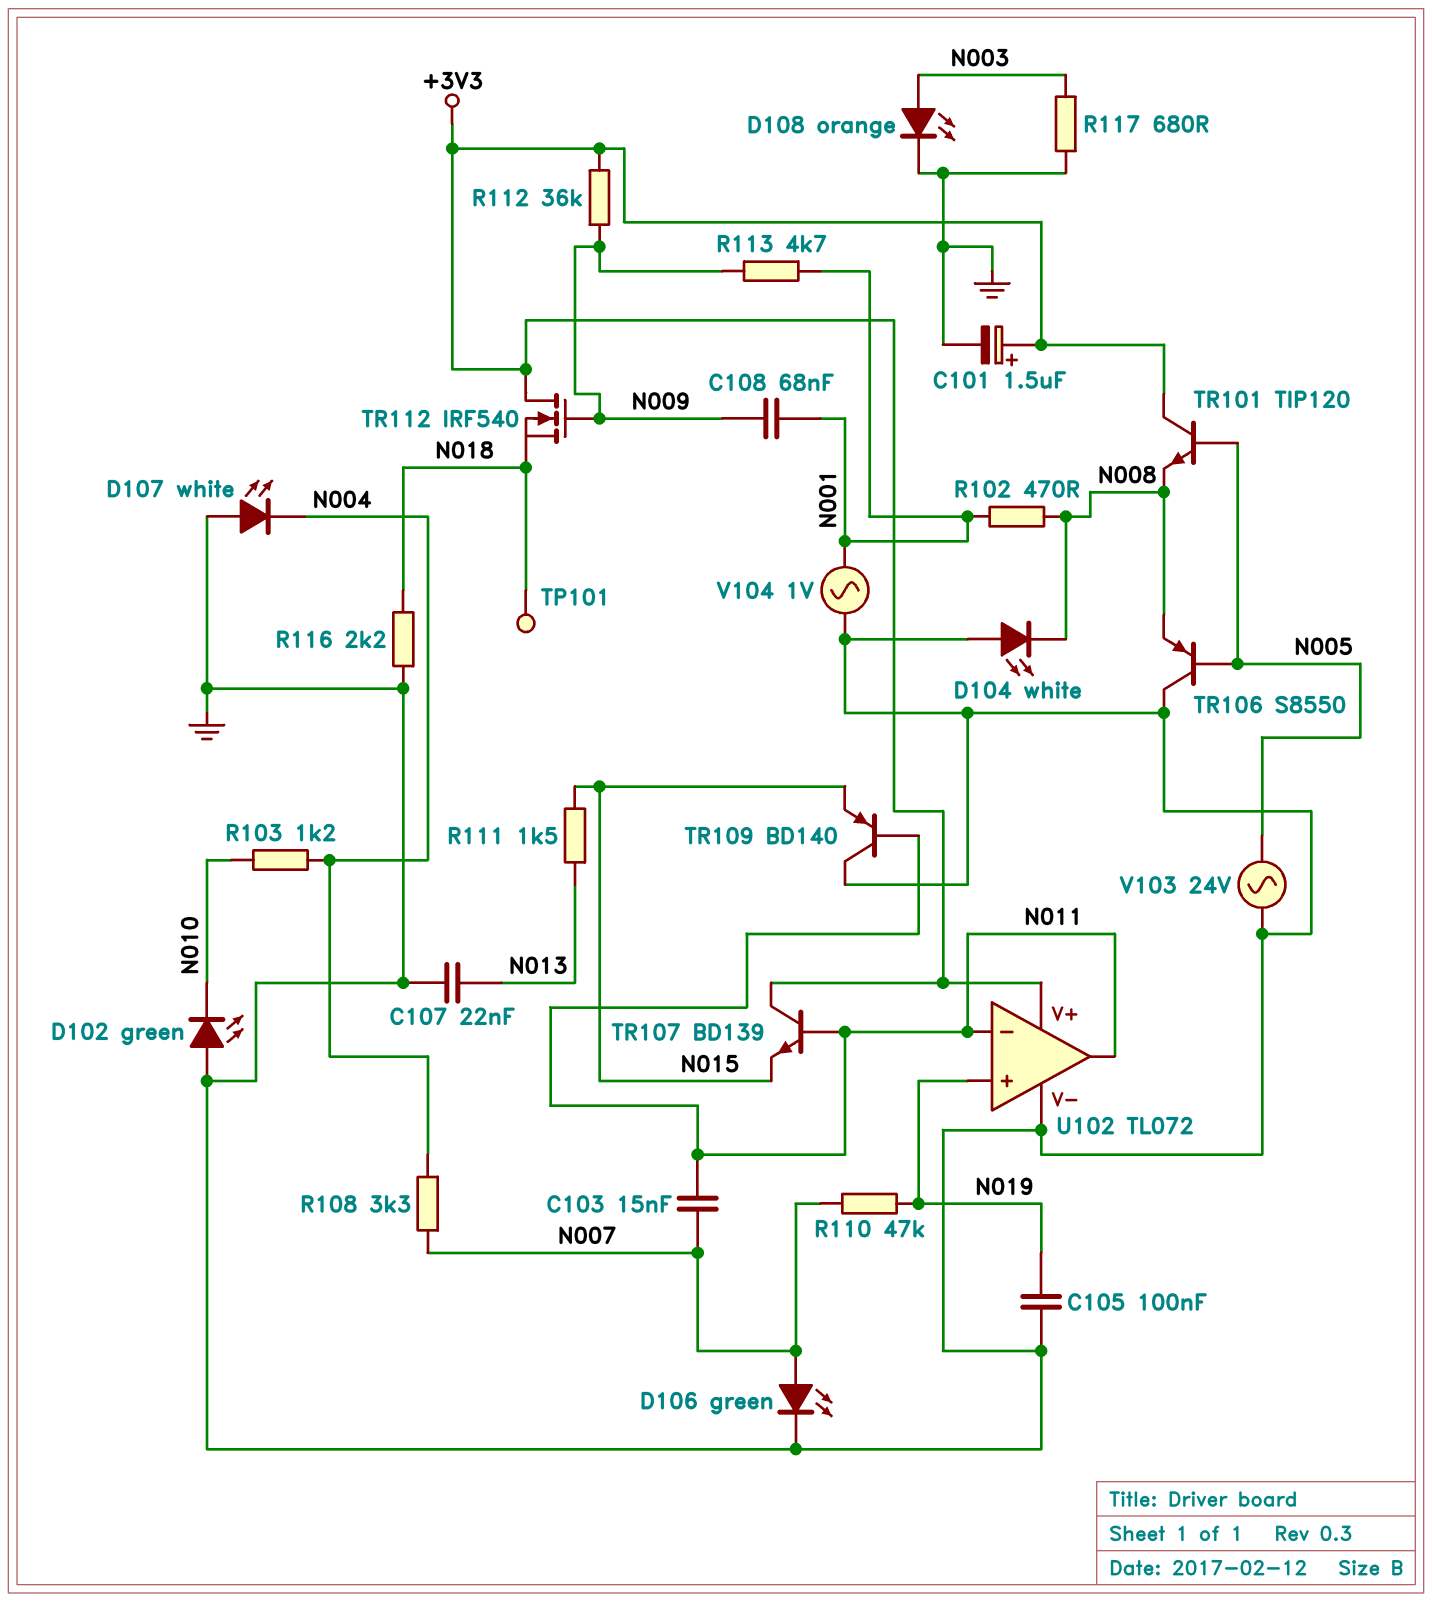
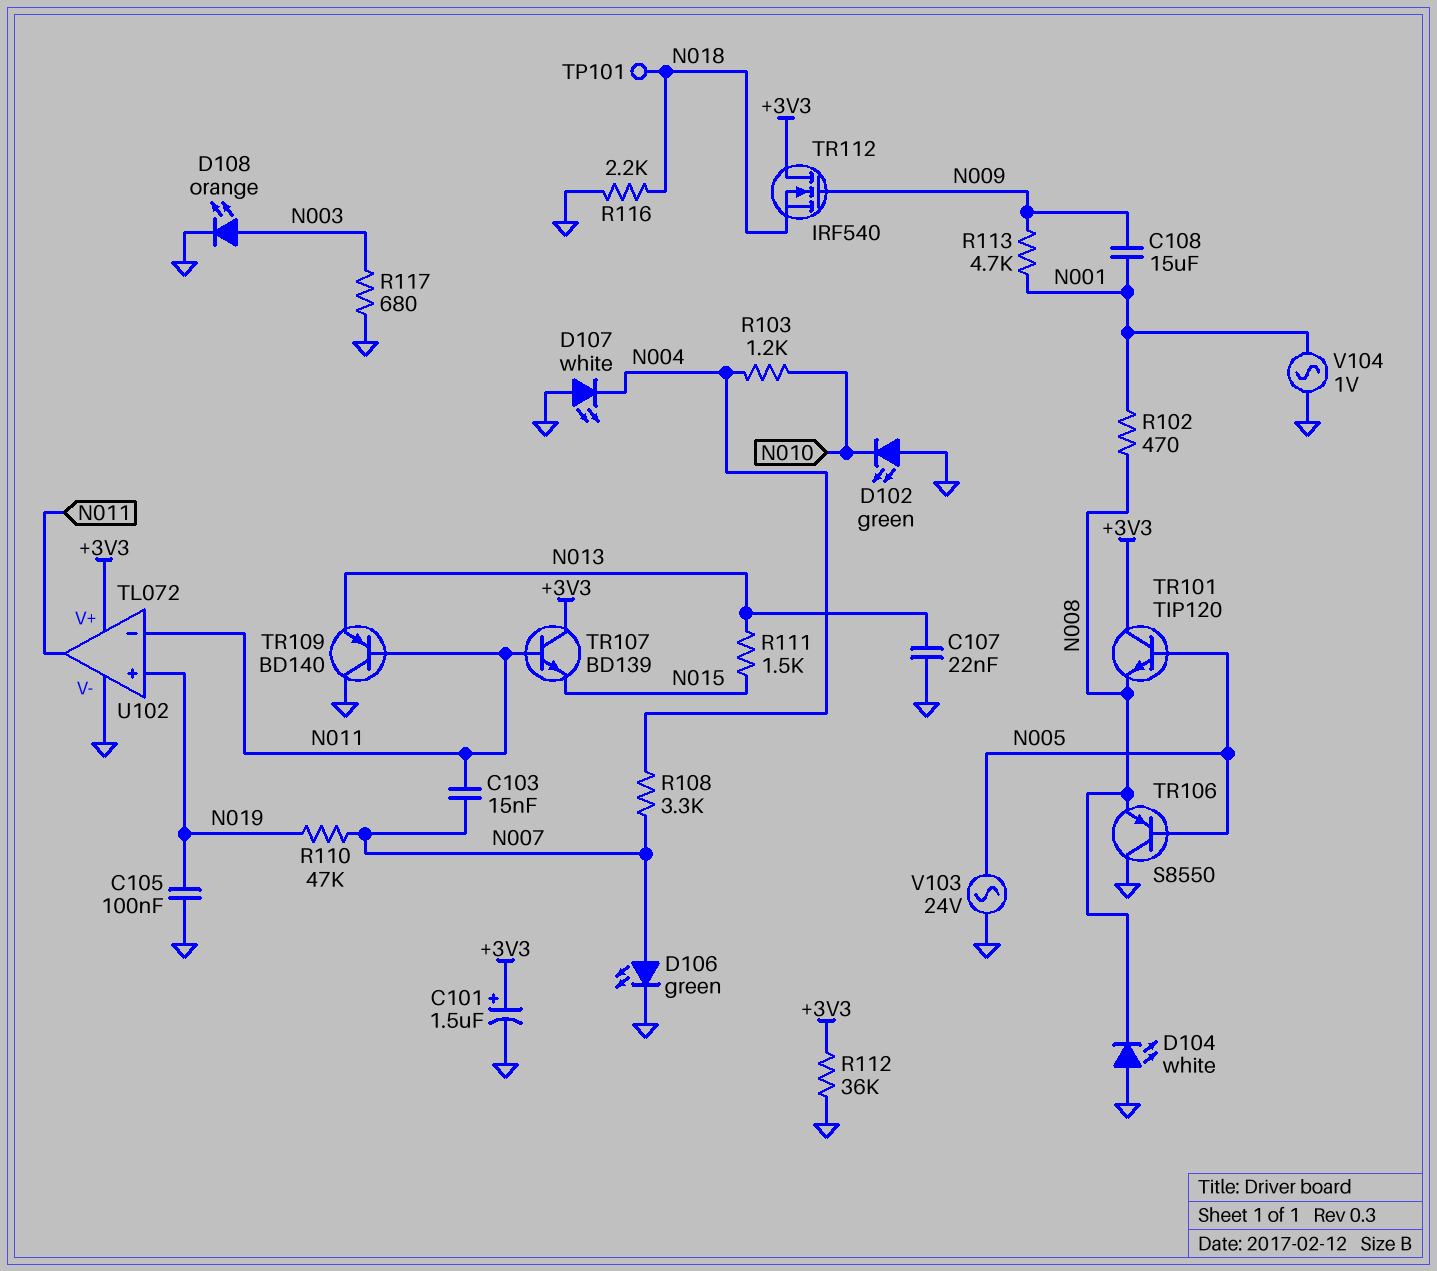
C108: 68nF (N001, N009) -> 15uF (N001, N009)
R112: 36k (+3V3, N009) -> 36k (+3V3, GND)
TR109: PNP BD140 (B N011, C GND, E N015) -> PNP BD140 (B N011, C GND, E N013)

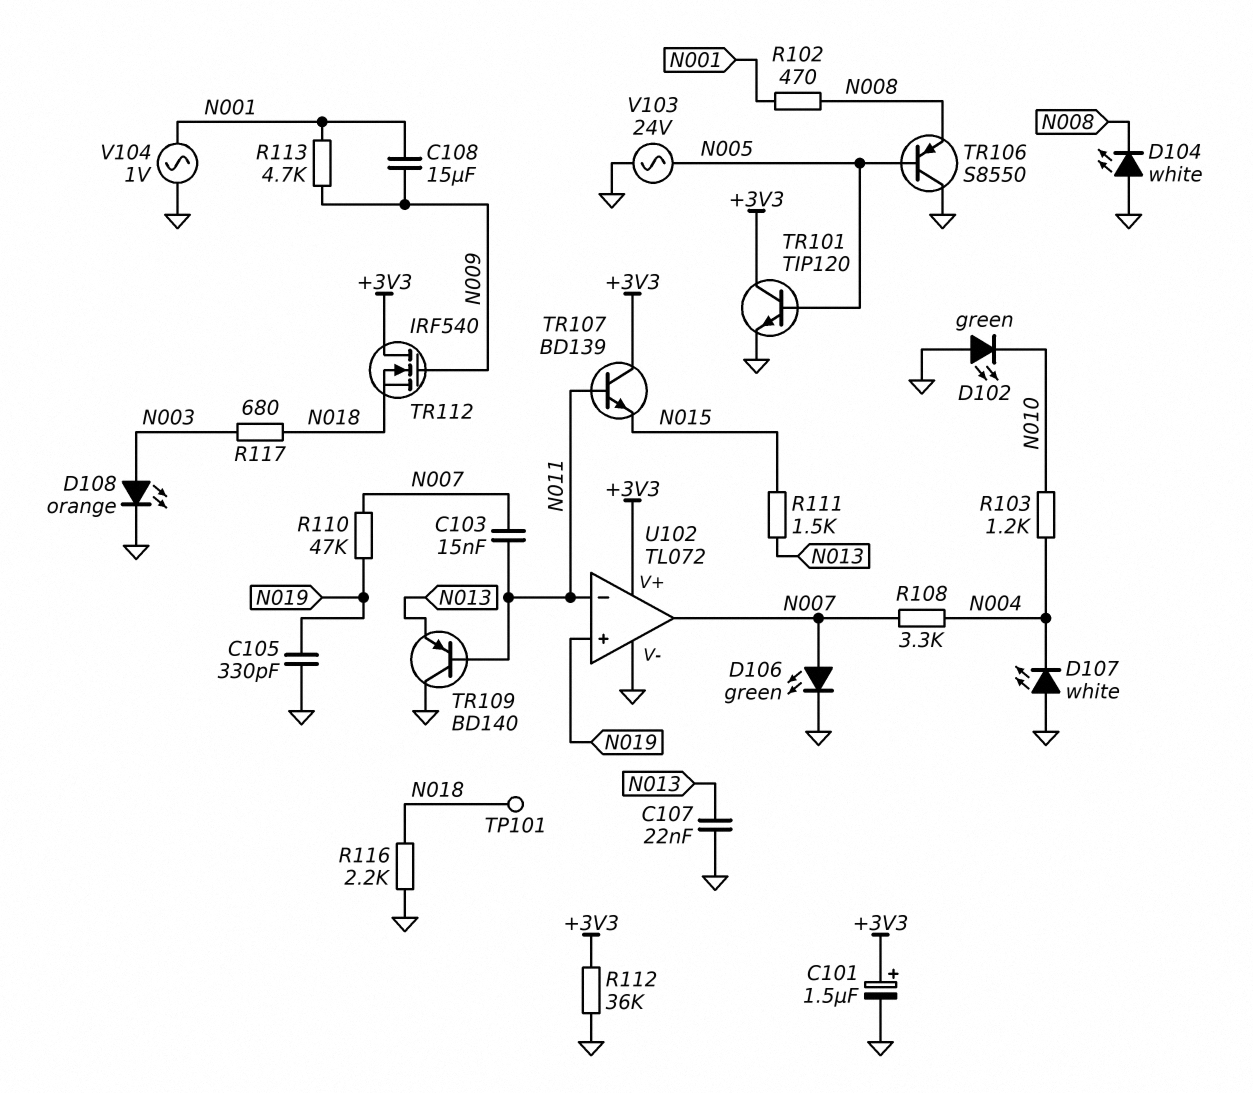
C105: 100nF (GND, N019) -> 330pF (GND, N019)
R117: 680 (GND, N003) -> 680 (N003, N018)
TR101: NPN TIP120 (B N005, C +3V3, E N008) -> NPN TIP120 (B N005, C +3V3, E GND)
U102 pin out: N011 -> N007

